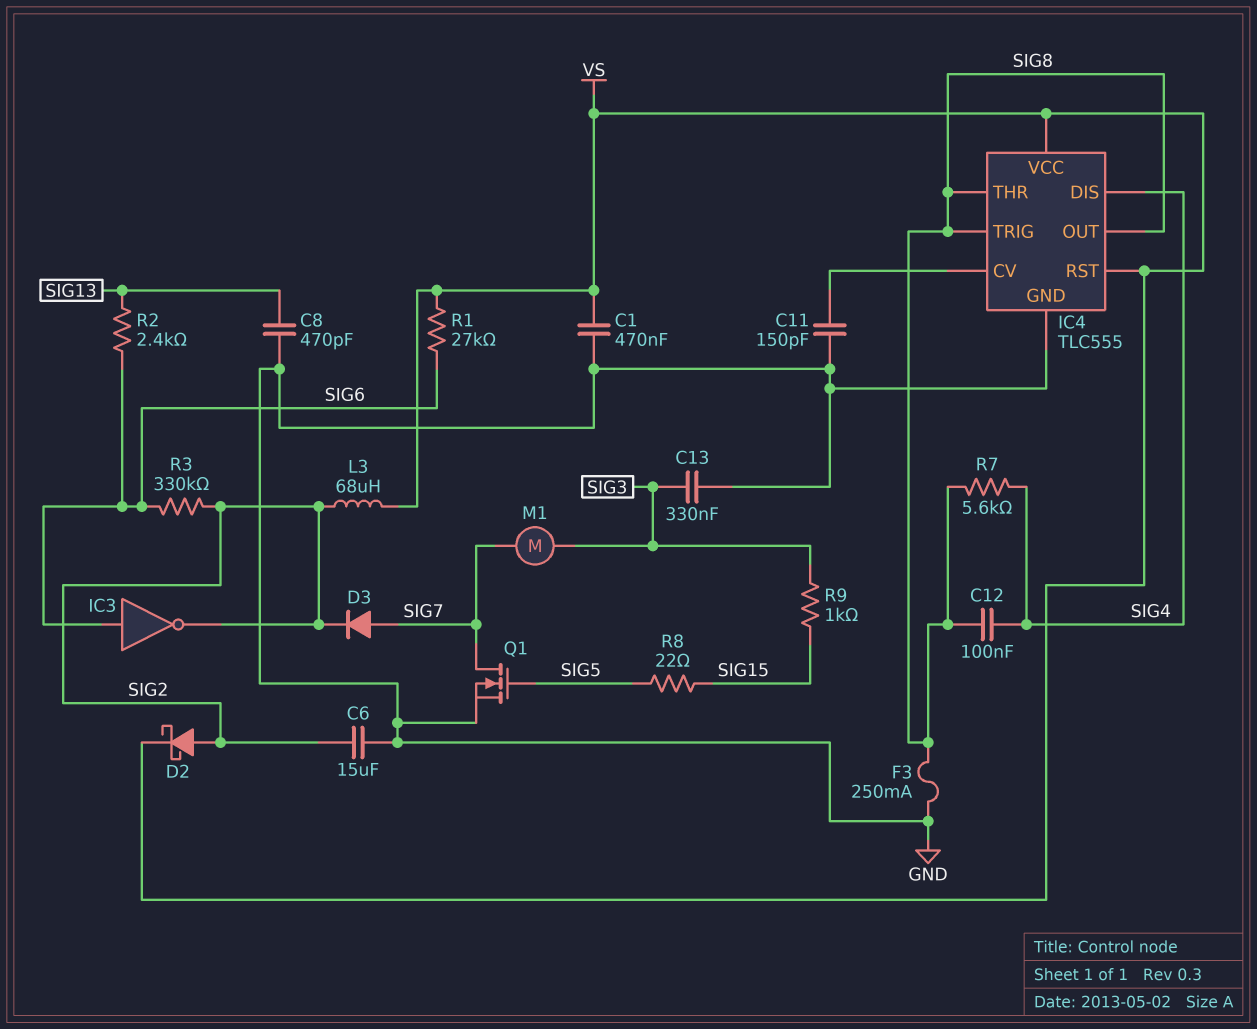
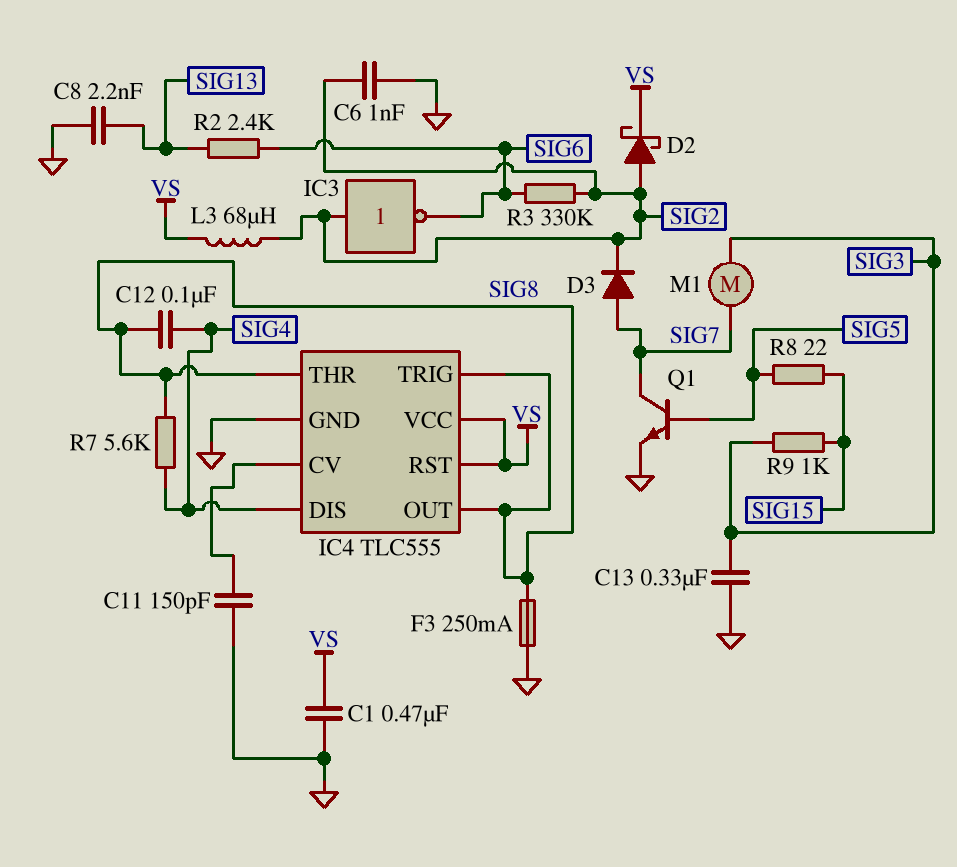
C6: 15uF (GND, SIG2) -> 1nF (GND, SIG2)
C8: 470pF (GND, SIG13) -> 2.2nF (GND, SIG13)
IC3: NOT (in SIG6, out SIG2) -> NOT (in SIG2, out SIG6)
Q1: NMOS (G SIG5, D SIG7, S GND) -> NPN (B SIG5, C SIG7, E GND)
R1: 27k (SIG6, VS) -> none

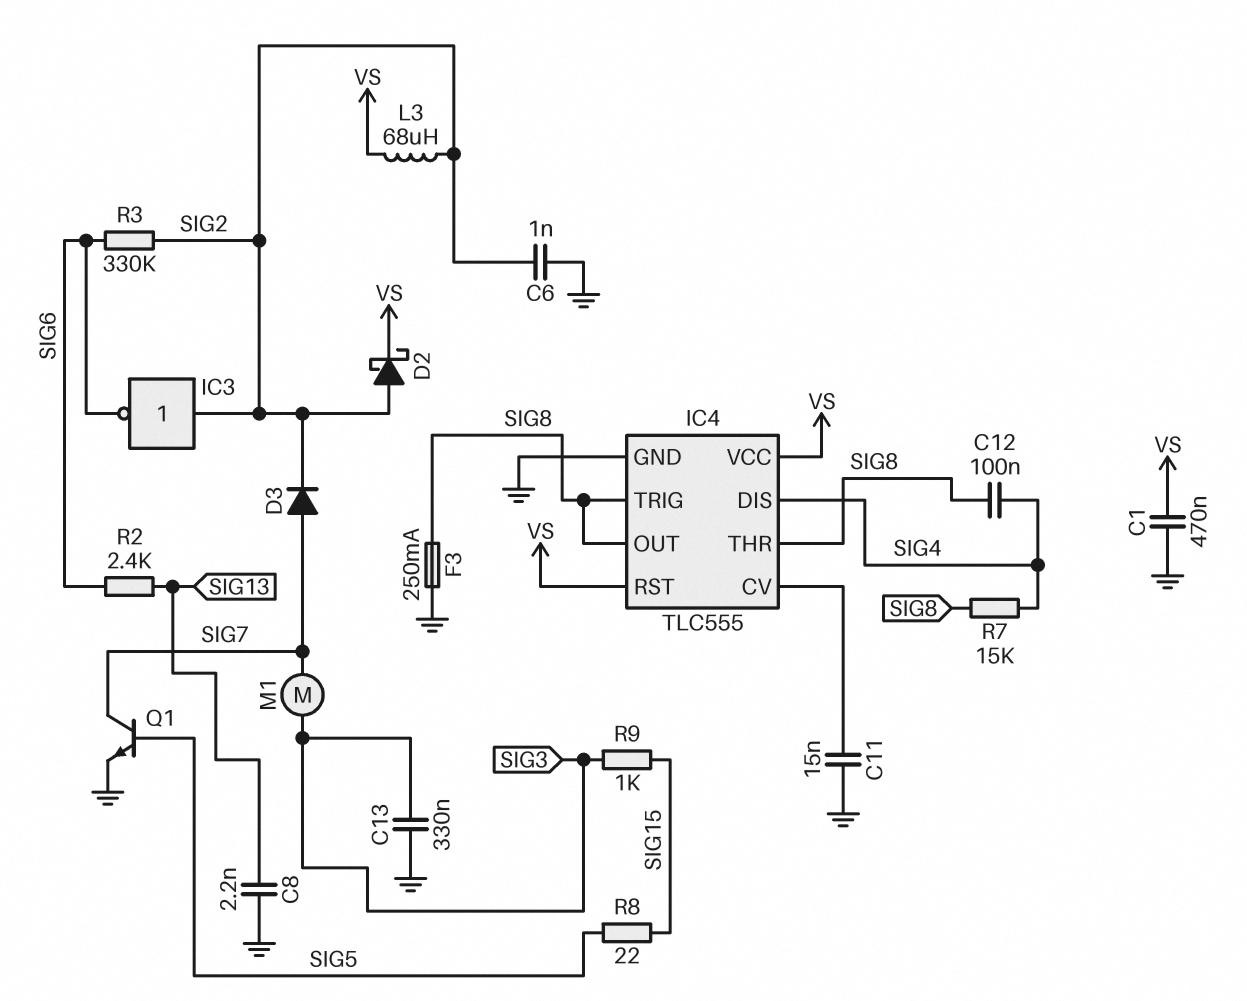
C11: 150pF (GND, IC4/CV) -> 15nF (GND, IC4/CV)
R7: 5.6k (SIG4, SIG8) -> 15k (SIG4, SIG8)

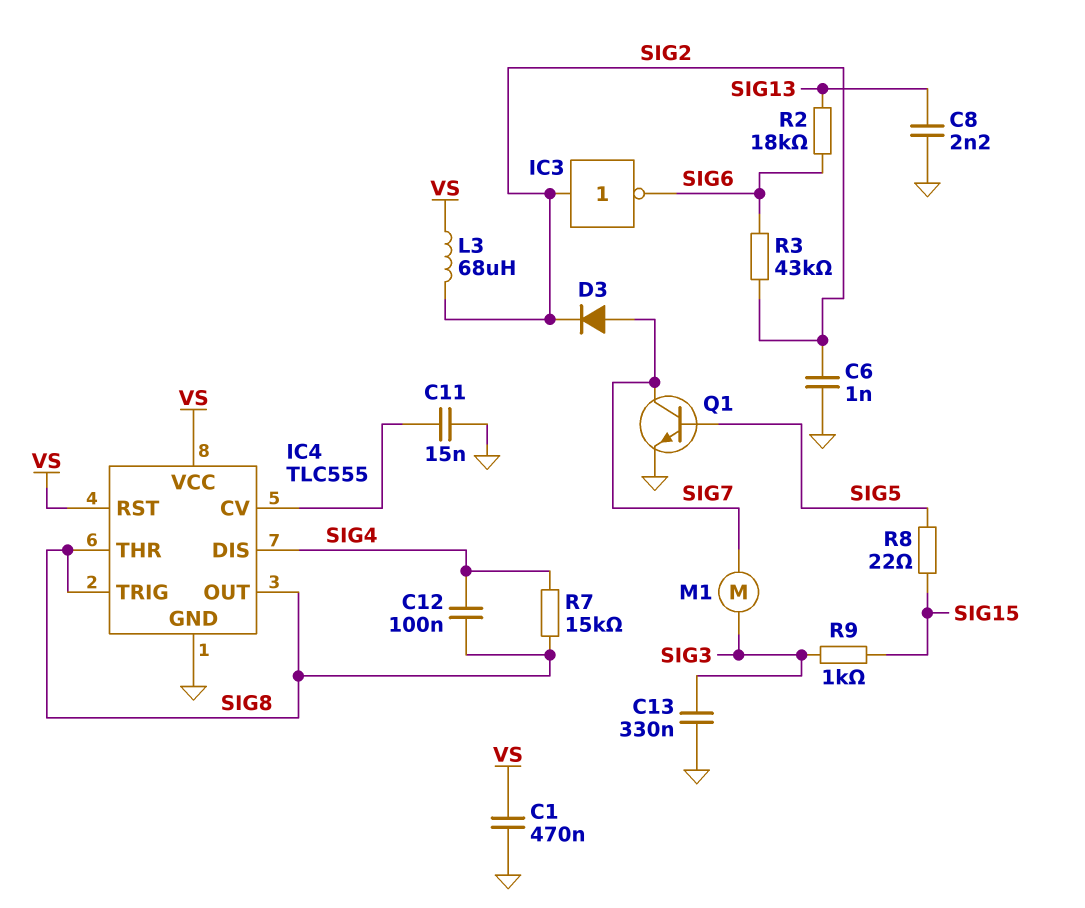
D2: schottky (A SIG2, K VS) -> none
F3: 250mA (GND, SIG8) -> none
R2: 2.4k (SIG6, SIG13) -> 18k (SIG6, SIG13)
R3: 330k (SIG2, SIG6) -> 43k (SIG2, SIG6)

